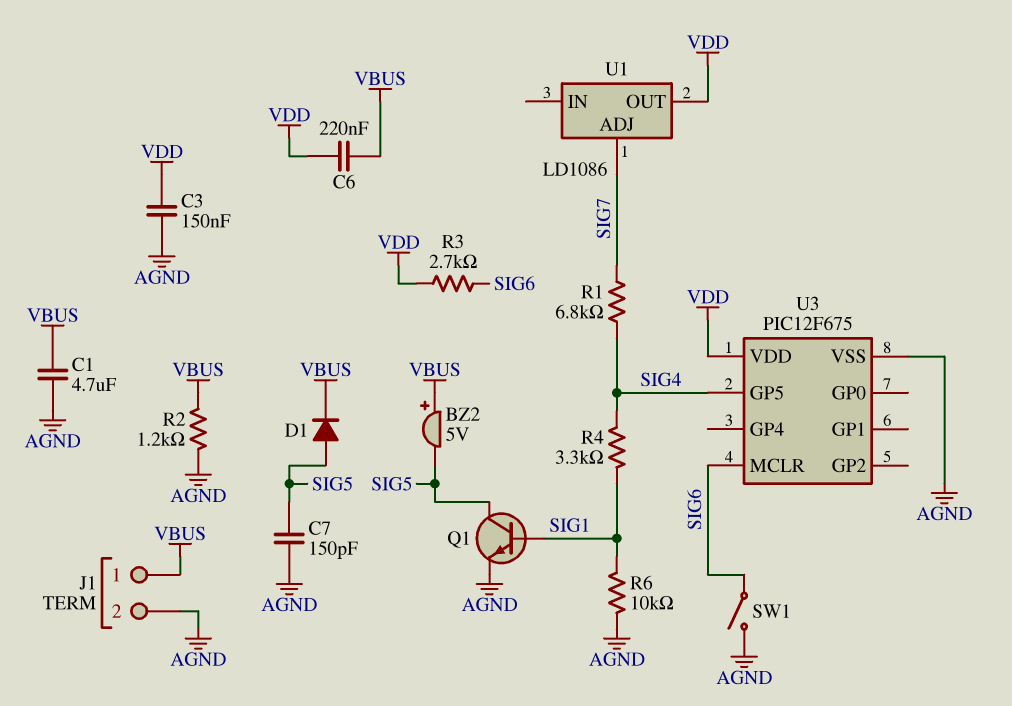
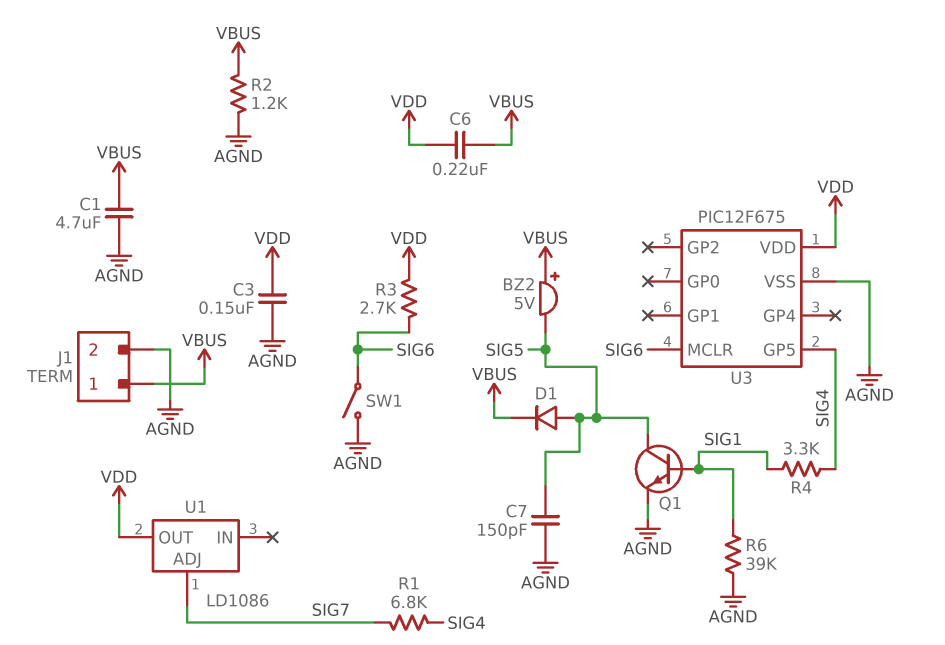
R6: 10k (AGND, SIG1) -> 39k (AGND, SIG1)

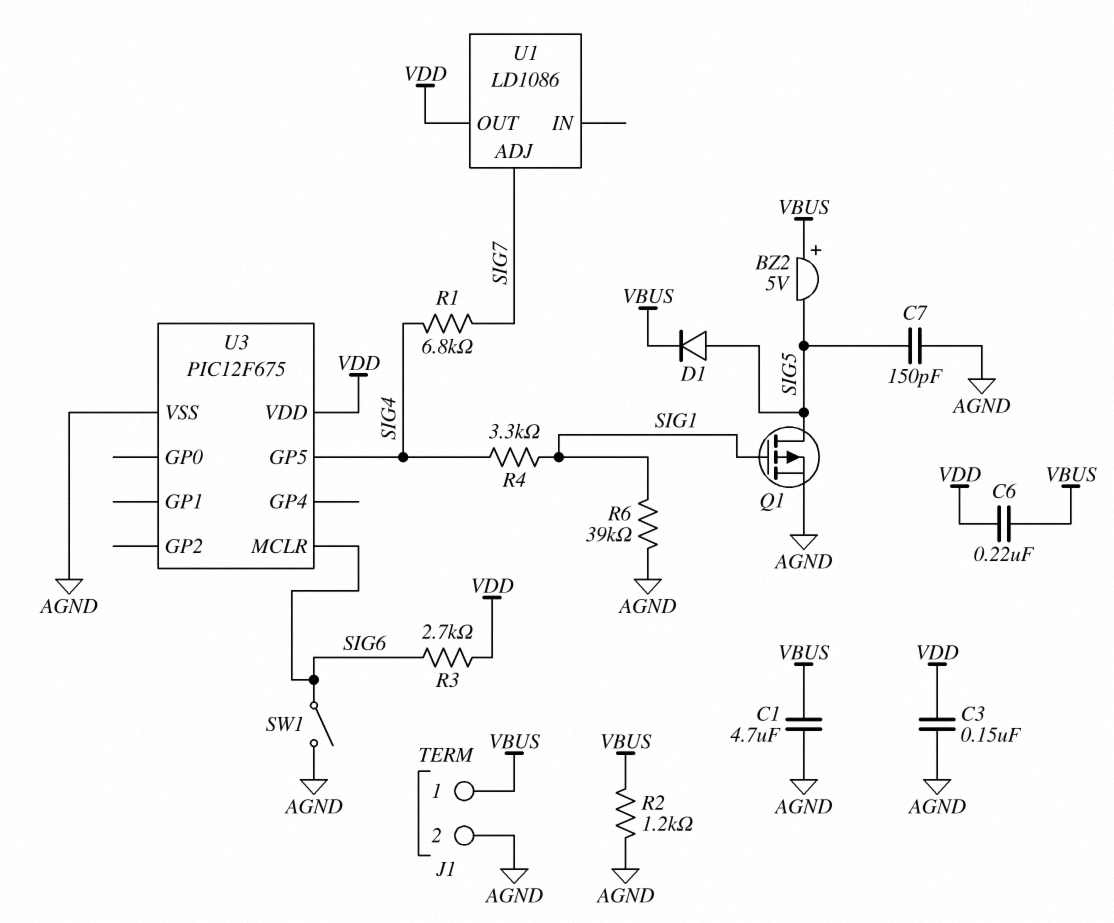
Q1: NPN (B SIG1, C SIG5, E AGND) -> PMOS (G SIG1, D SIG5, S AGND)

